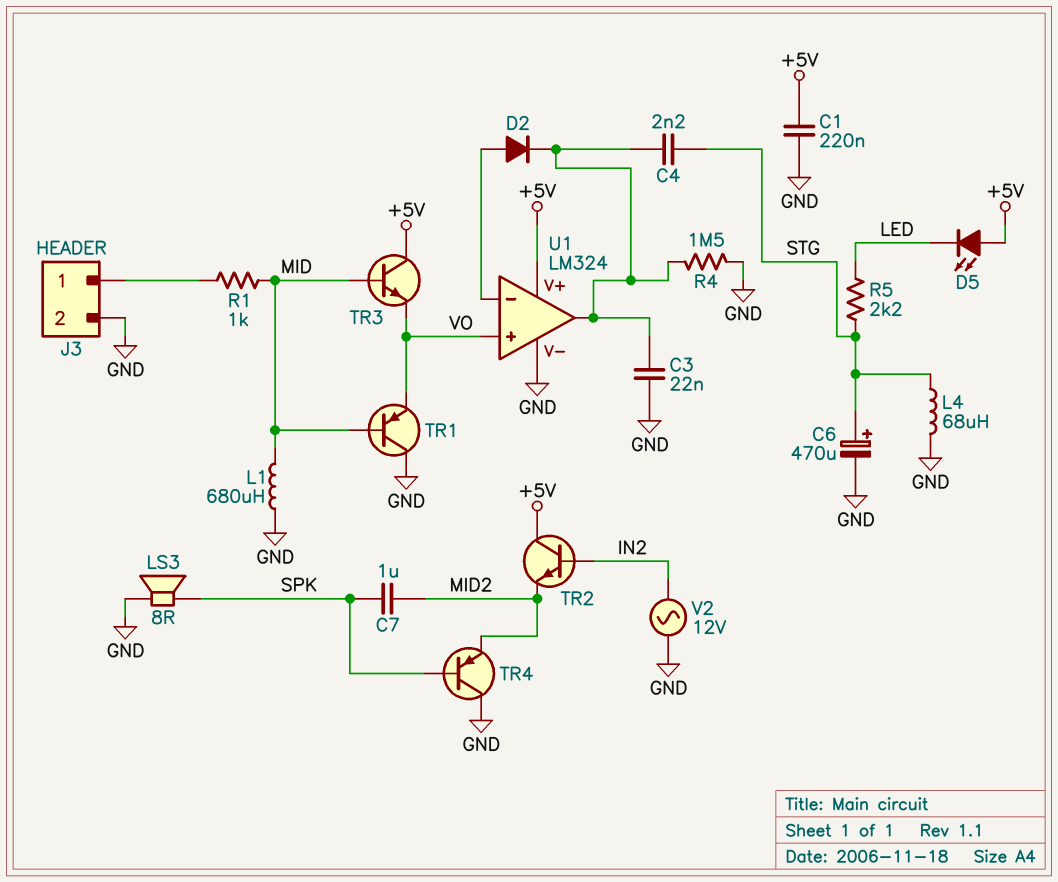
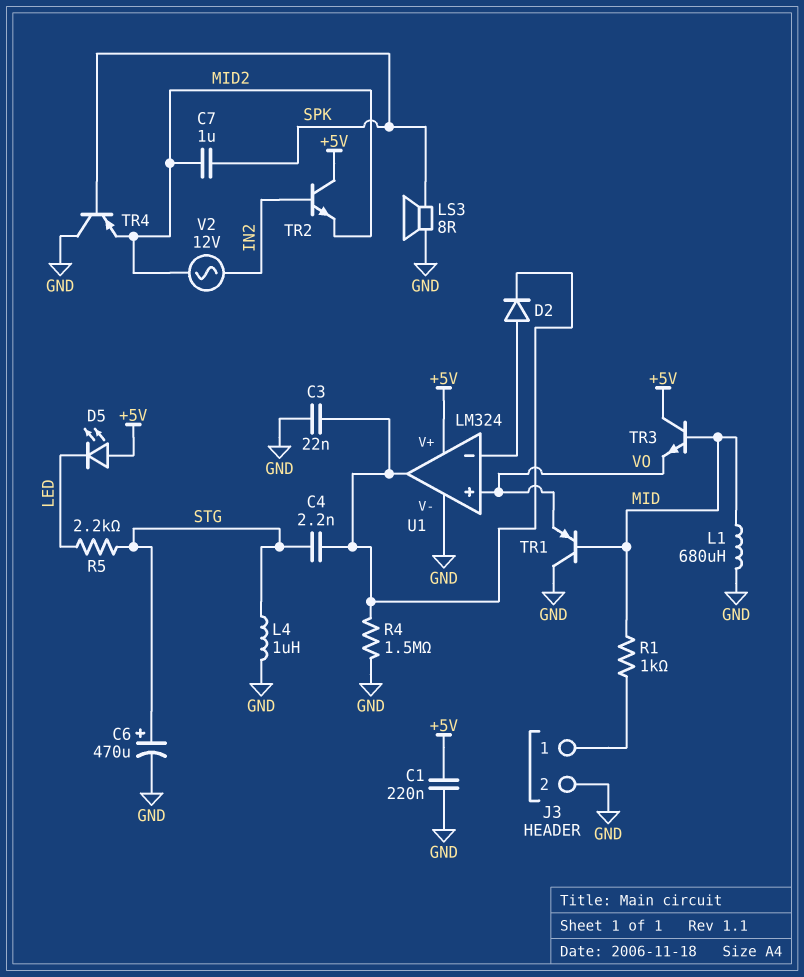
L4: 68uH (GND, STG) -> 1uH (GND, STG)
V2: AC 12V (GND, IN2) -> AC 12V (IN2, MID2)

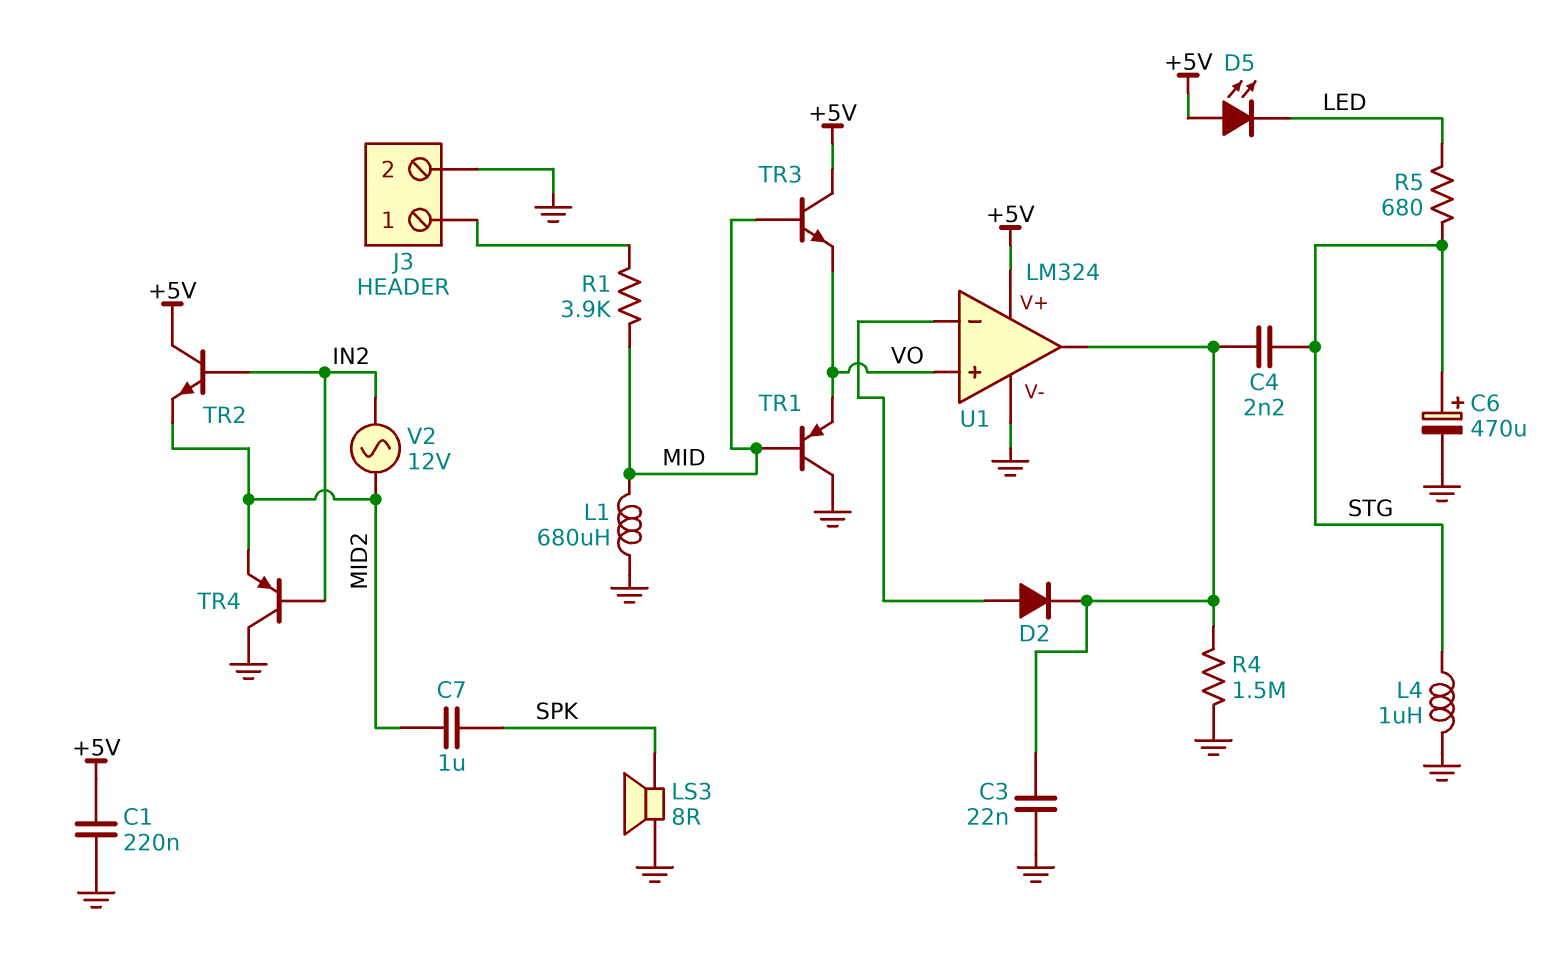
R1: 1k (J3/1, MID) -> 3.9k (J3/1, MID)
R5: 2.2k (LED, STG) -> 680 (LED, STG)
TR4: PNP (B SPK, C GND, E MID2) -> PNP (B IN2, C GND, E MID2)

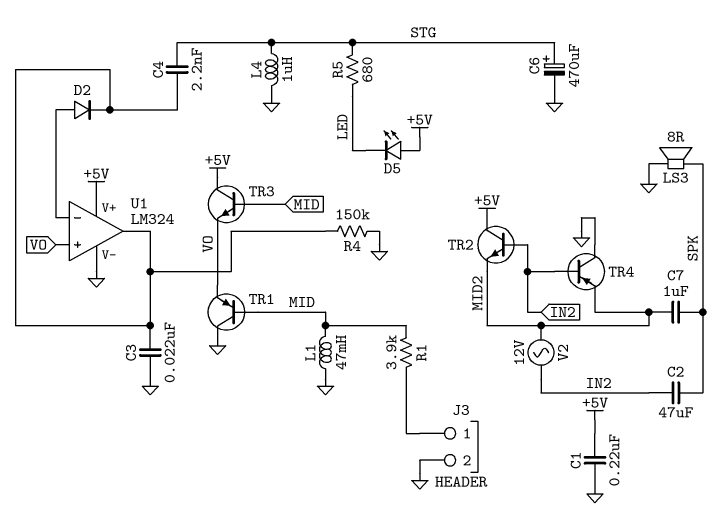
C2: none -> 47uF (IN2, SPK)
L1: 680uH (GND, MID) -> 47mH (GND, MID)
R4: 1.5M (GND, U1/out) -> 150k (GND, U1/out)

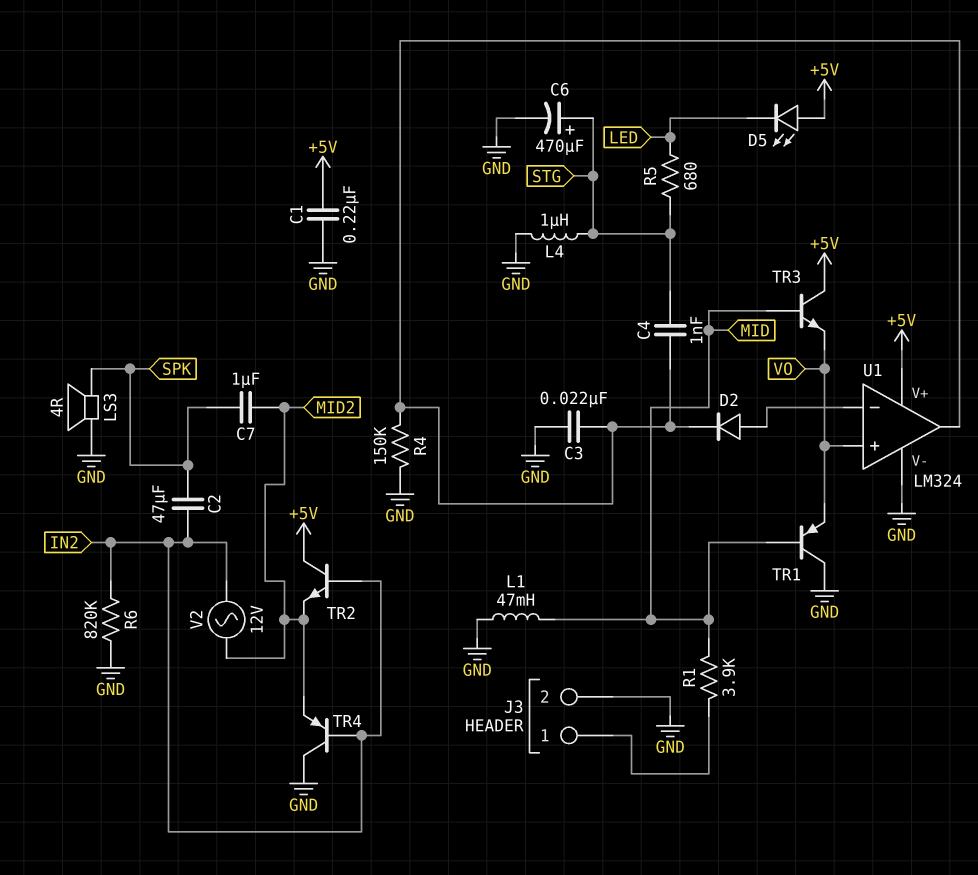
C4: 2.2nF (STG, U1/out) -> 1nF (STG, U1/out)
LS3: speaker 8R (GND, SPK) -> speaker 4R (GND, SPK)
R6: none -> 820k (GND, IN2)

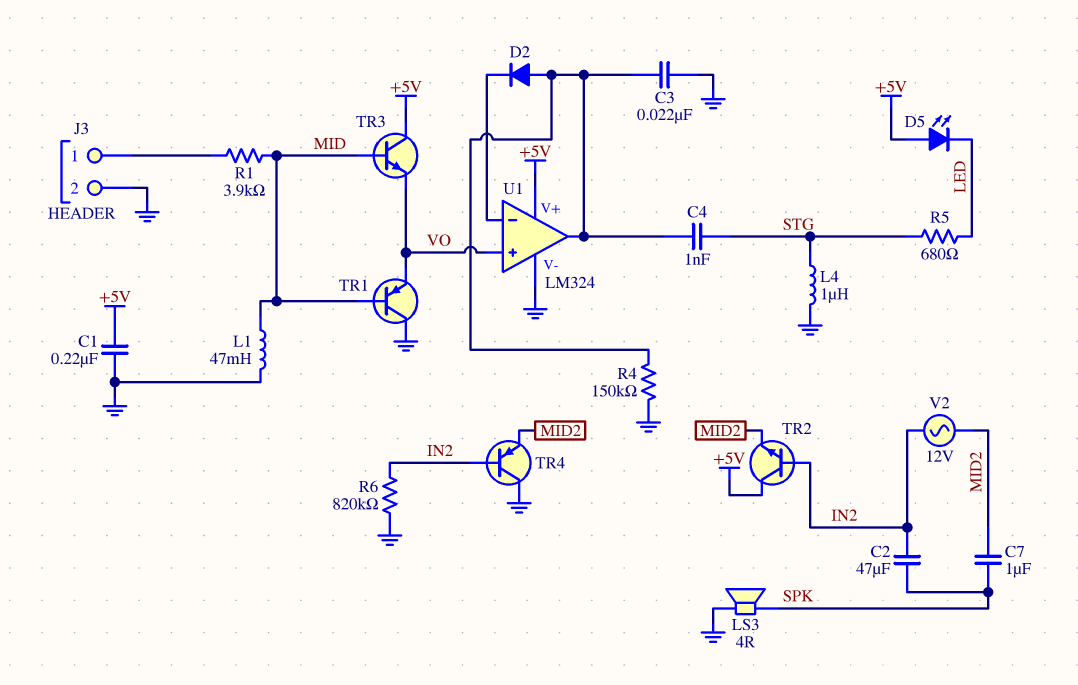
C6: 470uF (plus STG, minus GND) -> none
D2: diode (A U1/in-, K U1/out) -> diode (A U1/out, K U1/in-)

